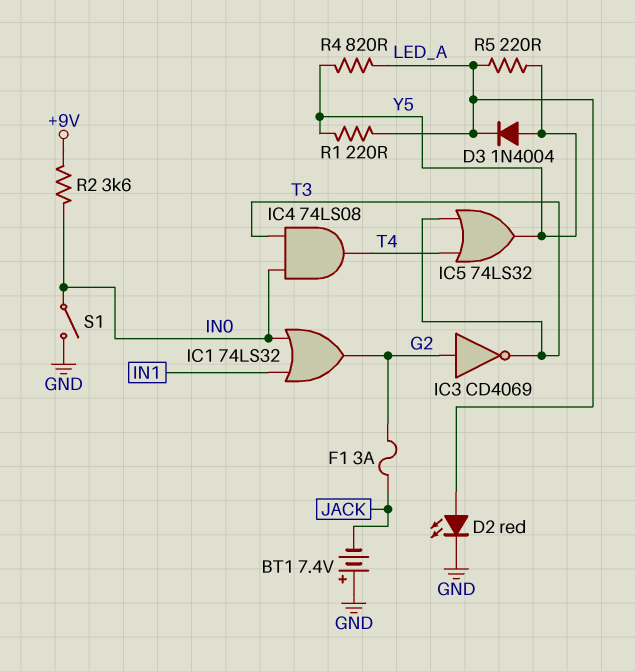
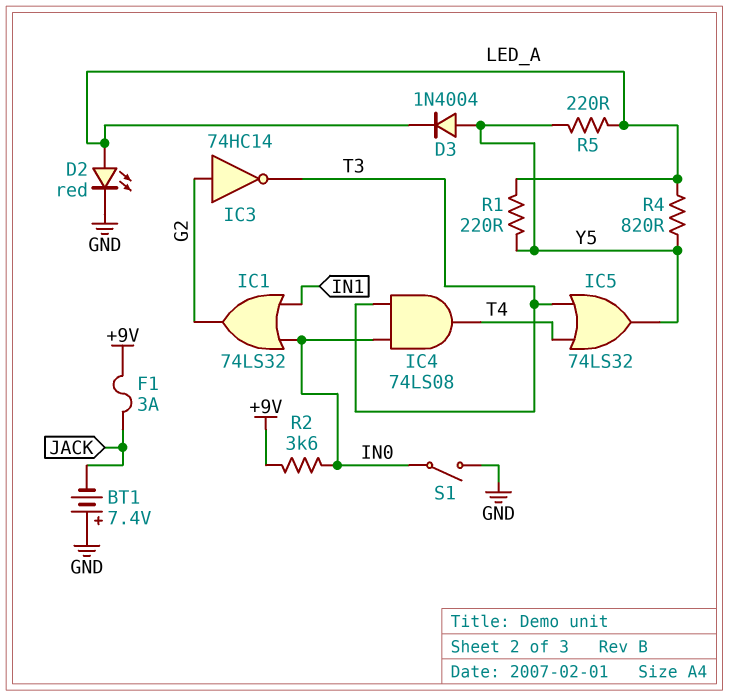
F1: 3A (G2, JACK) -> 3A (+9V, JACK)
IC3: NOT CD4069 (in G2, out T3) -> NOT 74HC14 (in G2, out T3)

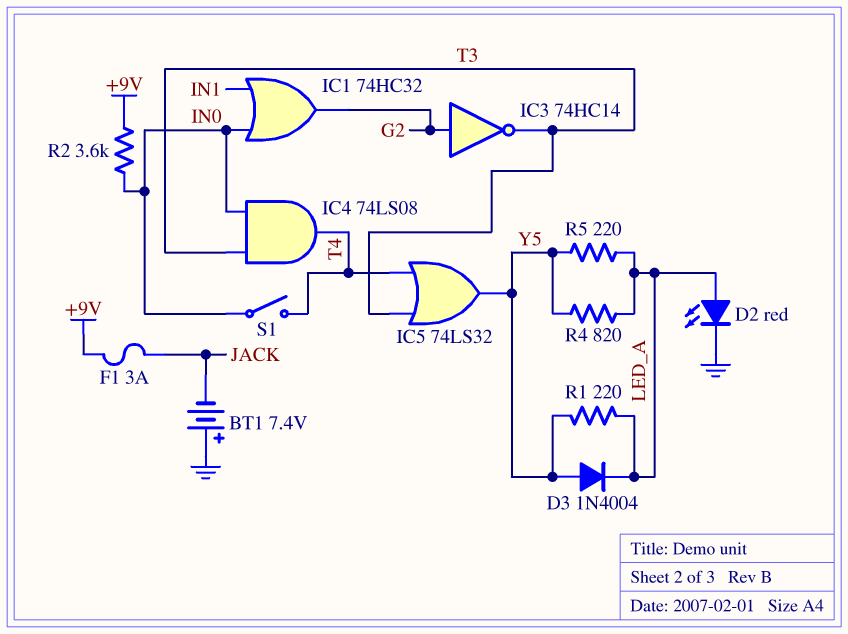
IC1: OR 74LS32 (in IN0, in IN1, out G2) -> OR 74HC32 (in IN0, in IN1, out G2)
S1: switch (GND, IN0) -> switch (IN0, T4)

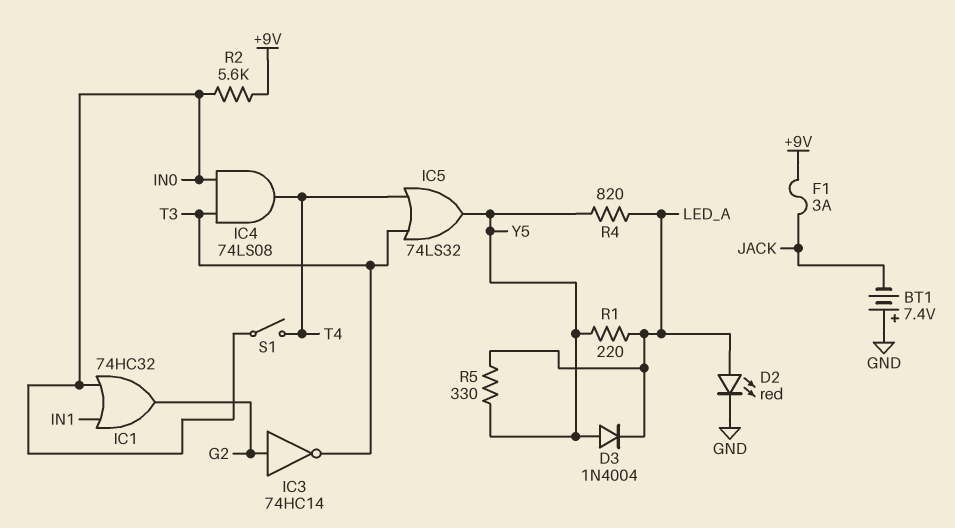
R2: 3.6k (+9V, IN0) -> 5.6k (+9V, IN0)
R5: 220 (LED_A, Y5) -> 330 (LED_A, Y5)

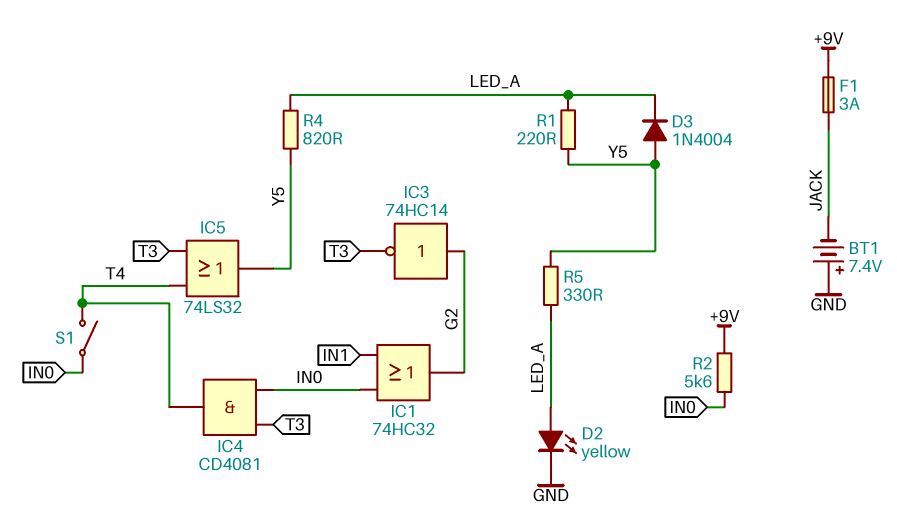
D2: LED red (A LED_A, K GND) -> LED yellow (A LED_A, K GND)
IC4: AND 74LS08 (in IN0, in T3, out T4) -> AND CD4081 (in IN0, in T3, out T4)

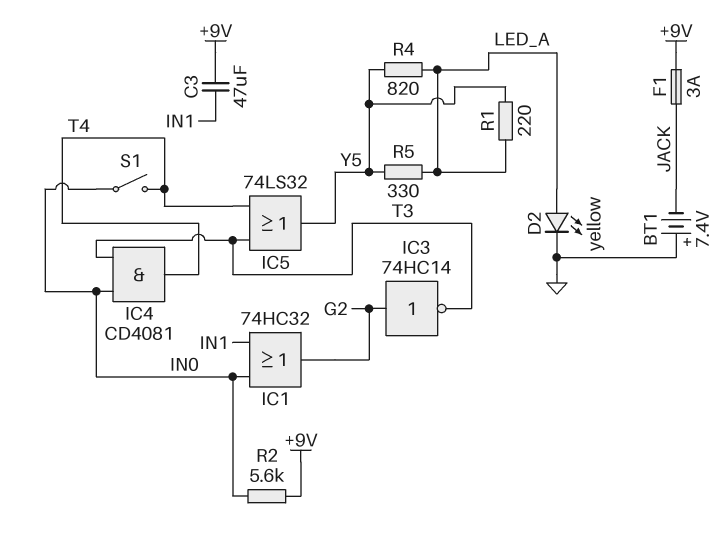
C3: none -> 47uF (+9V, IN1)
D3: diode 1N4004 (A Y5, K LED_A) -> none

